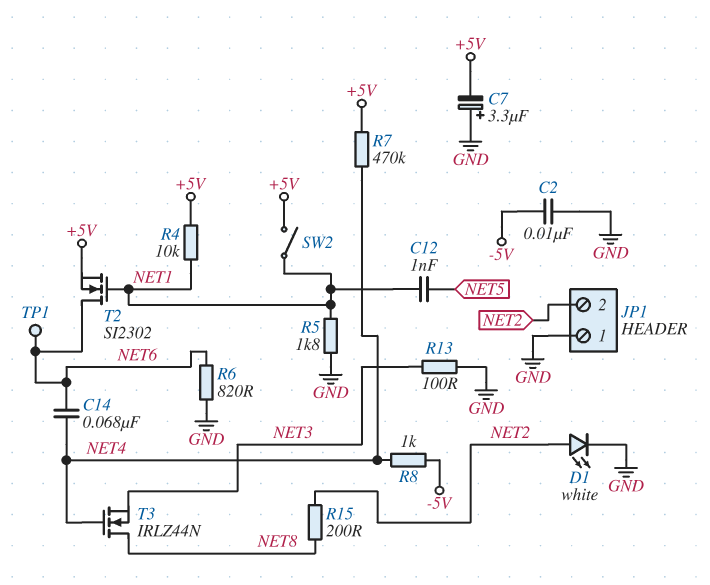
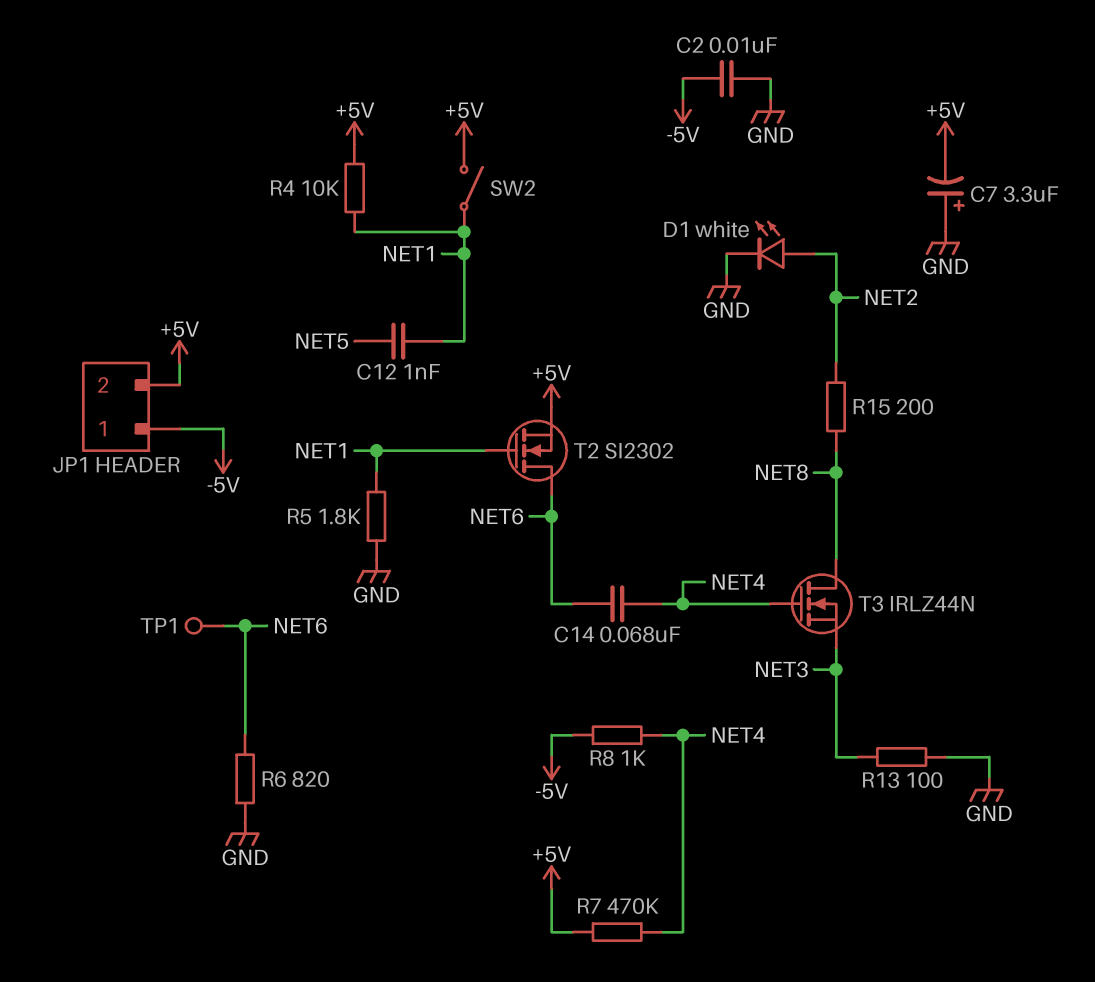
JP1 pin 1: GND -> -5V
JP1 pin 2: NET2 -> +5V

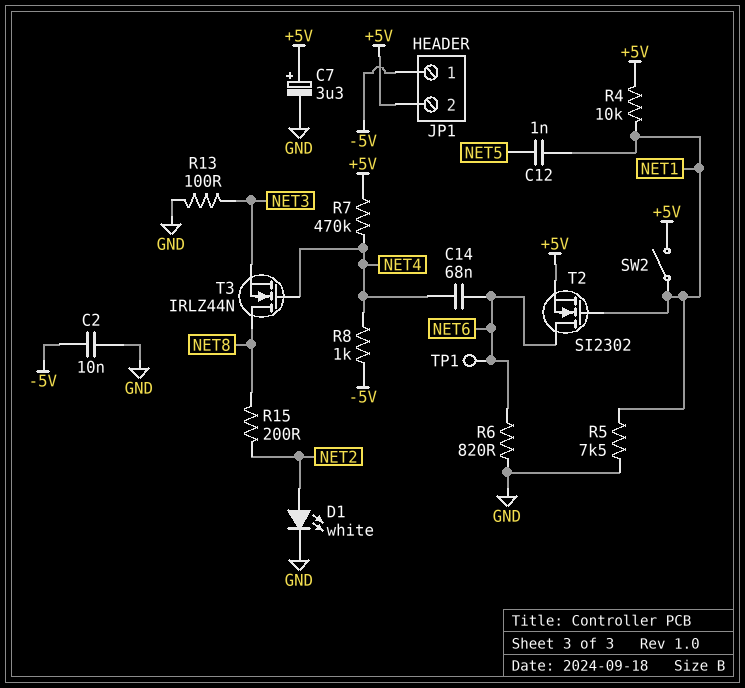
C7: 3.3uF (plus GND, minus +5V) -> 3.3uF (plus +5V, minus GND)
R5: 1.8k (GND, NET1) -> 7.5k (GND, NET1)

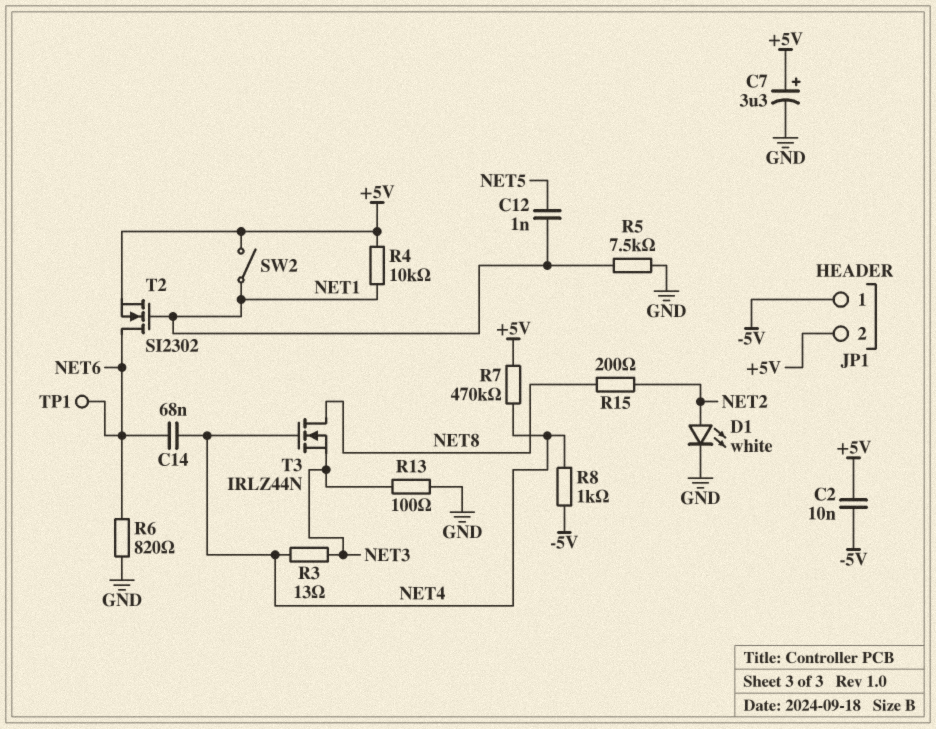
C2: 10nF (-5V, GND) -> 10nF (+5V, -5V)
R3: none -> 13 (NET3, NET4)

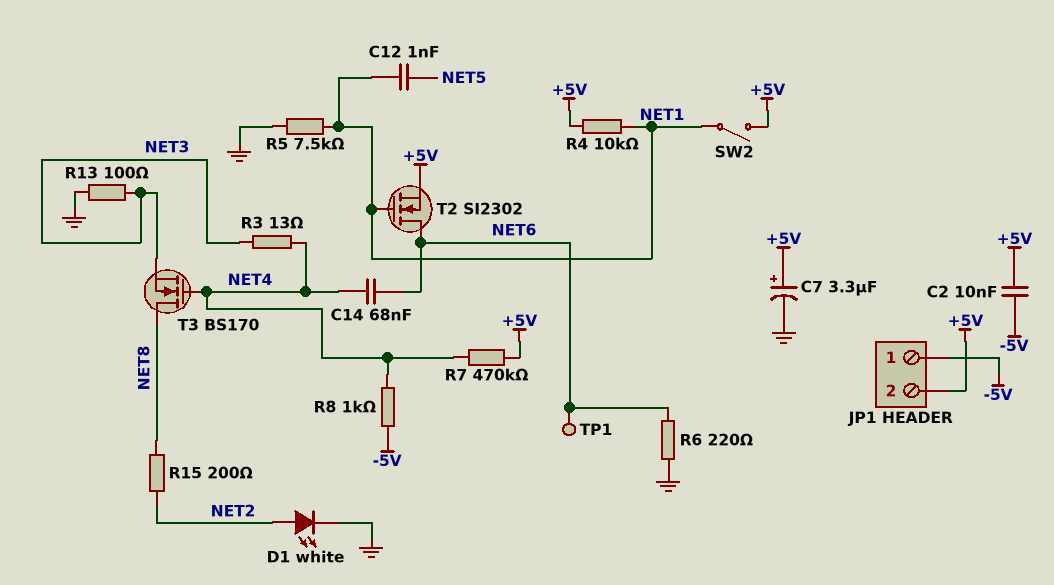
R6: 820 (GND, NET6) -> 220 (GND, NET6)
T3: NMOS IRLZ44N (G NET4, D NET8, S NET3) -> NMOS BS170 (G NET4, D NET8, S NET3)

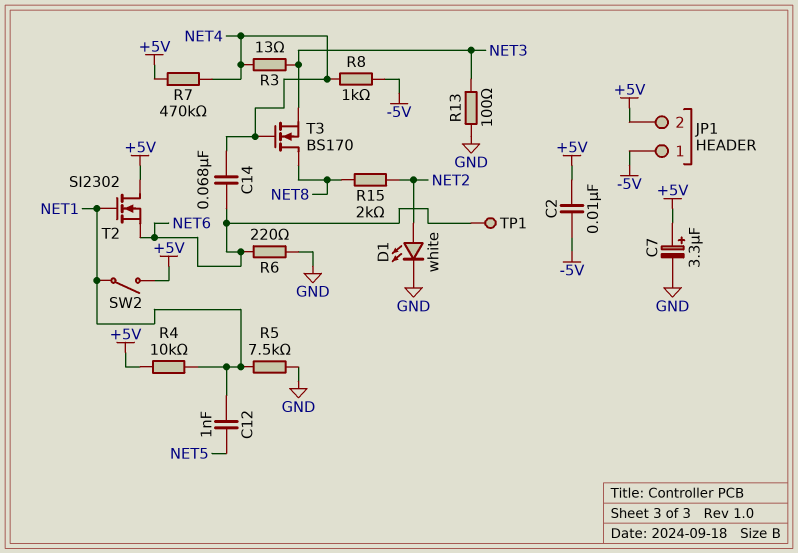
R15: 200 (NET2, NET8) -> 2k (NET2, NET8)
T2: NMOS SI2302 (G NET1, D NET6, S +5V) -> NMOS SI2302 (G NET1, D +5V, S NET6)

